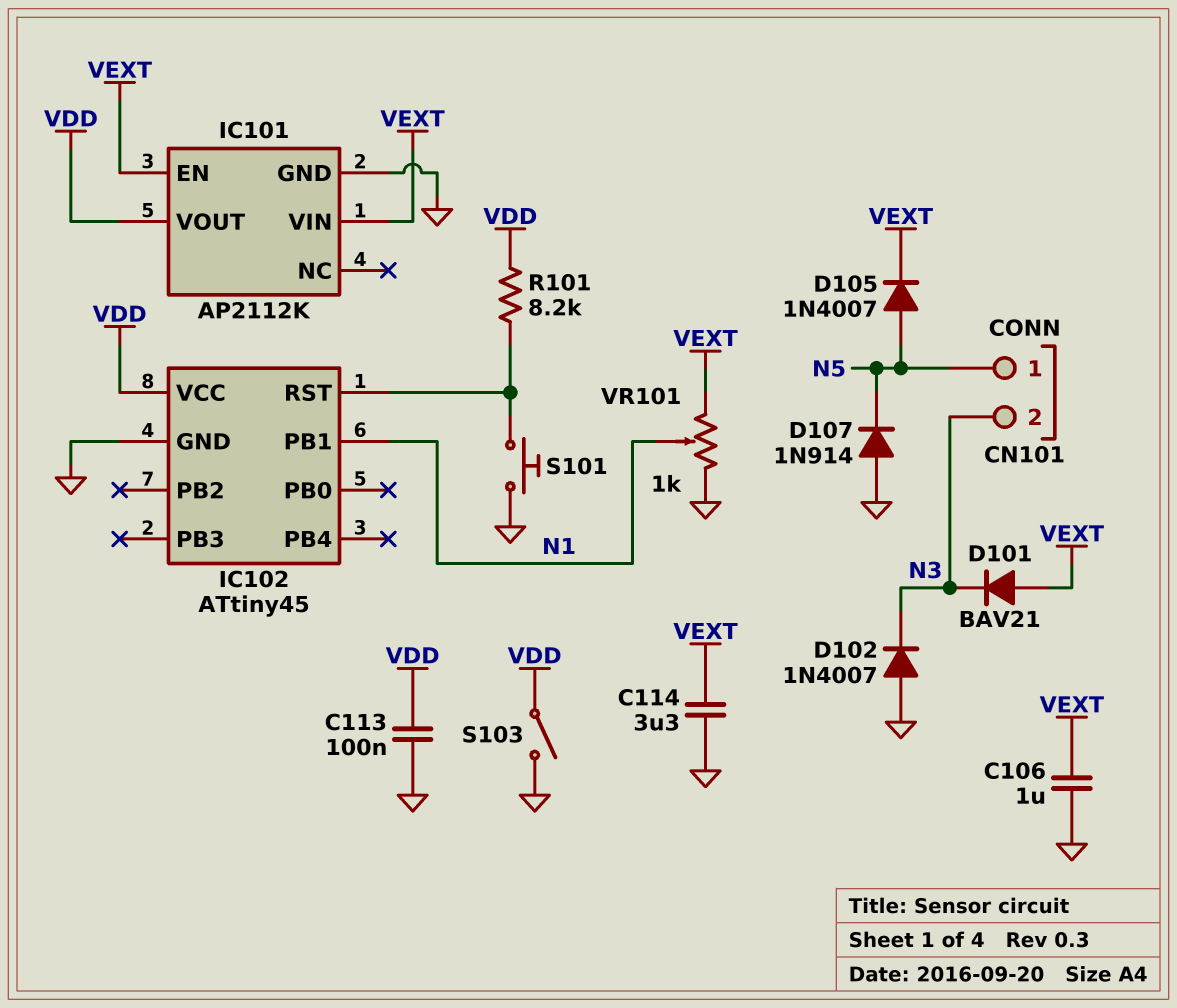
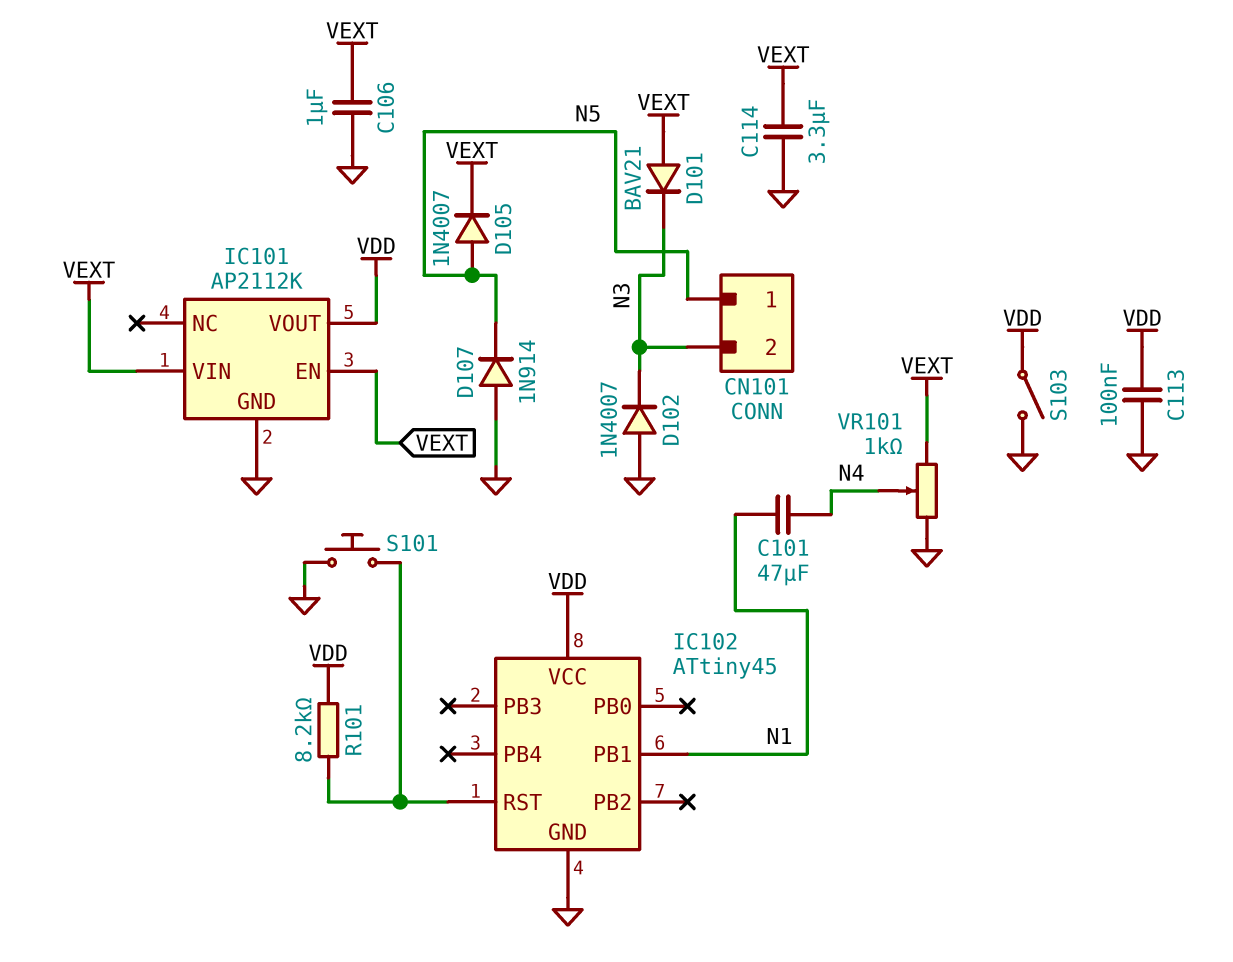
C101: none -> 47uF (N1, N4)
VR101: 1k (GND, VEXT, wiper N1) -> 1k (GND, VEXT, wiper N4)

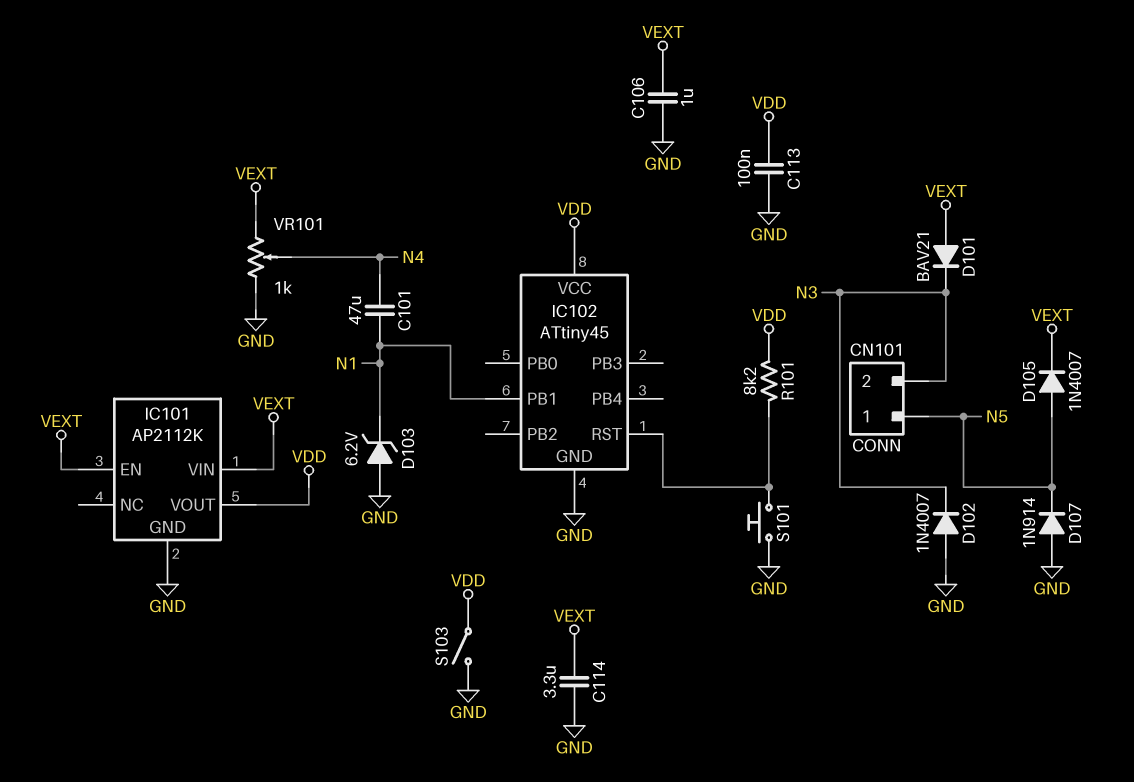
D103: none -> zener 6.2V (A GND, K N1)

